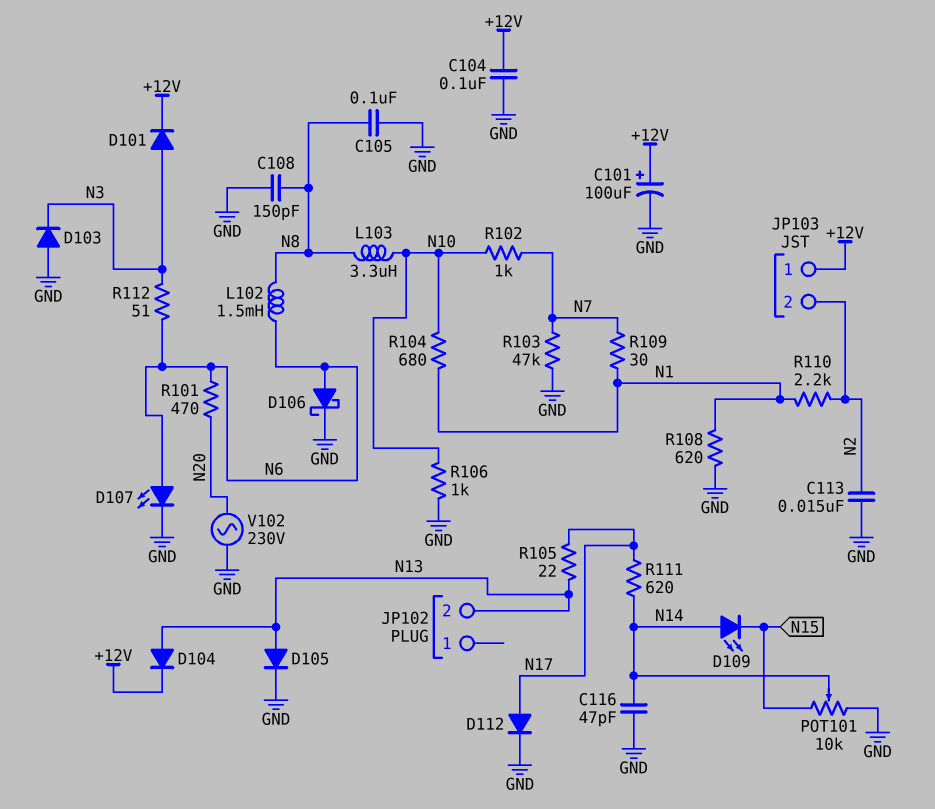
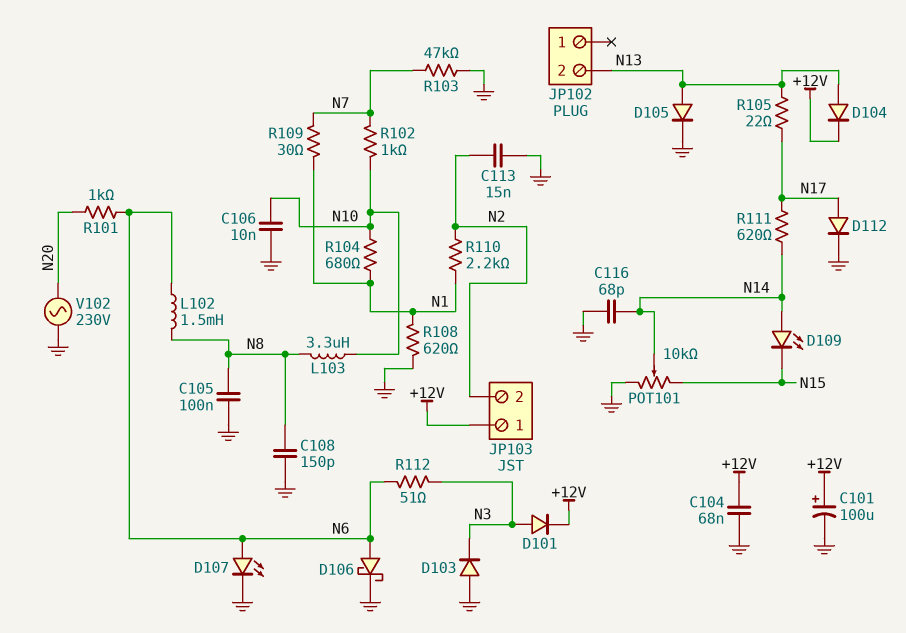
C104: 100nF (+12V, GND) -> 68nF (+12V, GND)
C106: none -> 10nF (GND, N10)
C116: 47pF (GND, N14) -> 68pF (GND, N14)
R101: 470 (N6, N20) -> 1k (N6, N20)
R106: 1k (GND, N10) -> none

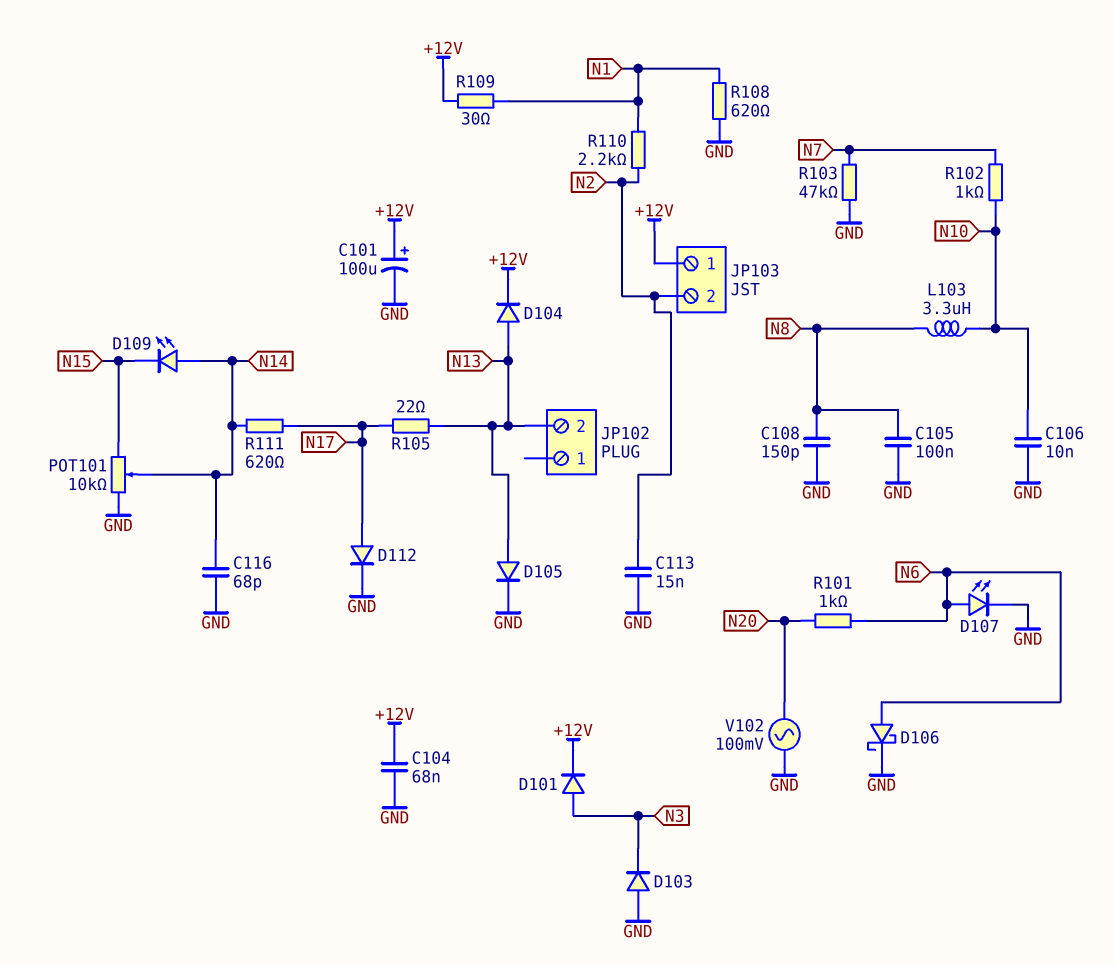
L102: 1.5mH (N6, N8) -> none
R104: 680 (N1, N10) -> none
R109: 30 (N1, N7) -> 30 (+12V, N1)
R112: 51 (N3, N6) -> none
V102: AC 230V (GND, N20) -> AC 100mV (GND, N20)

